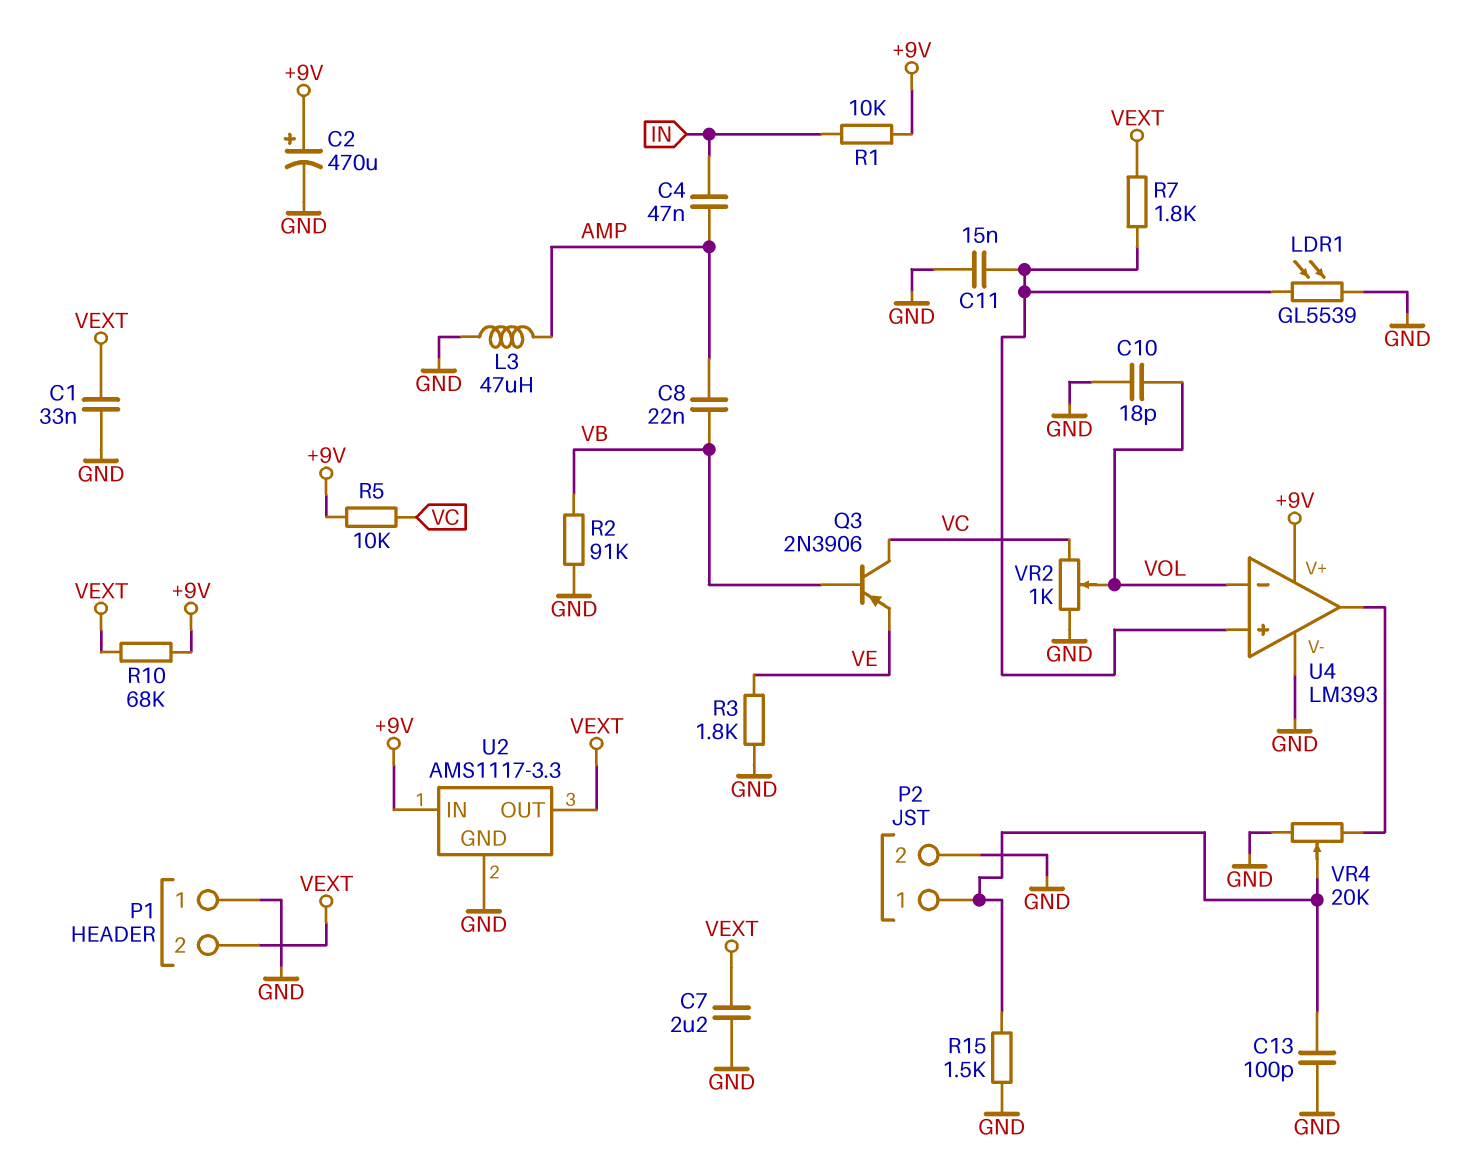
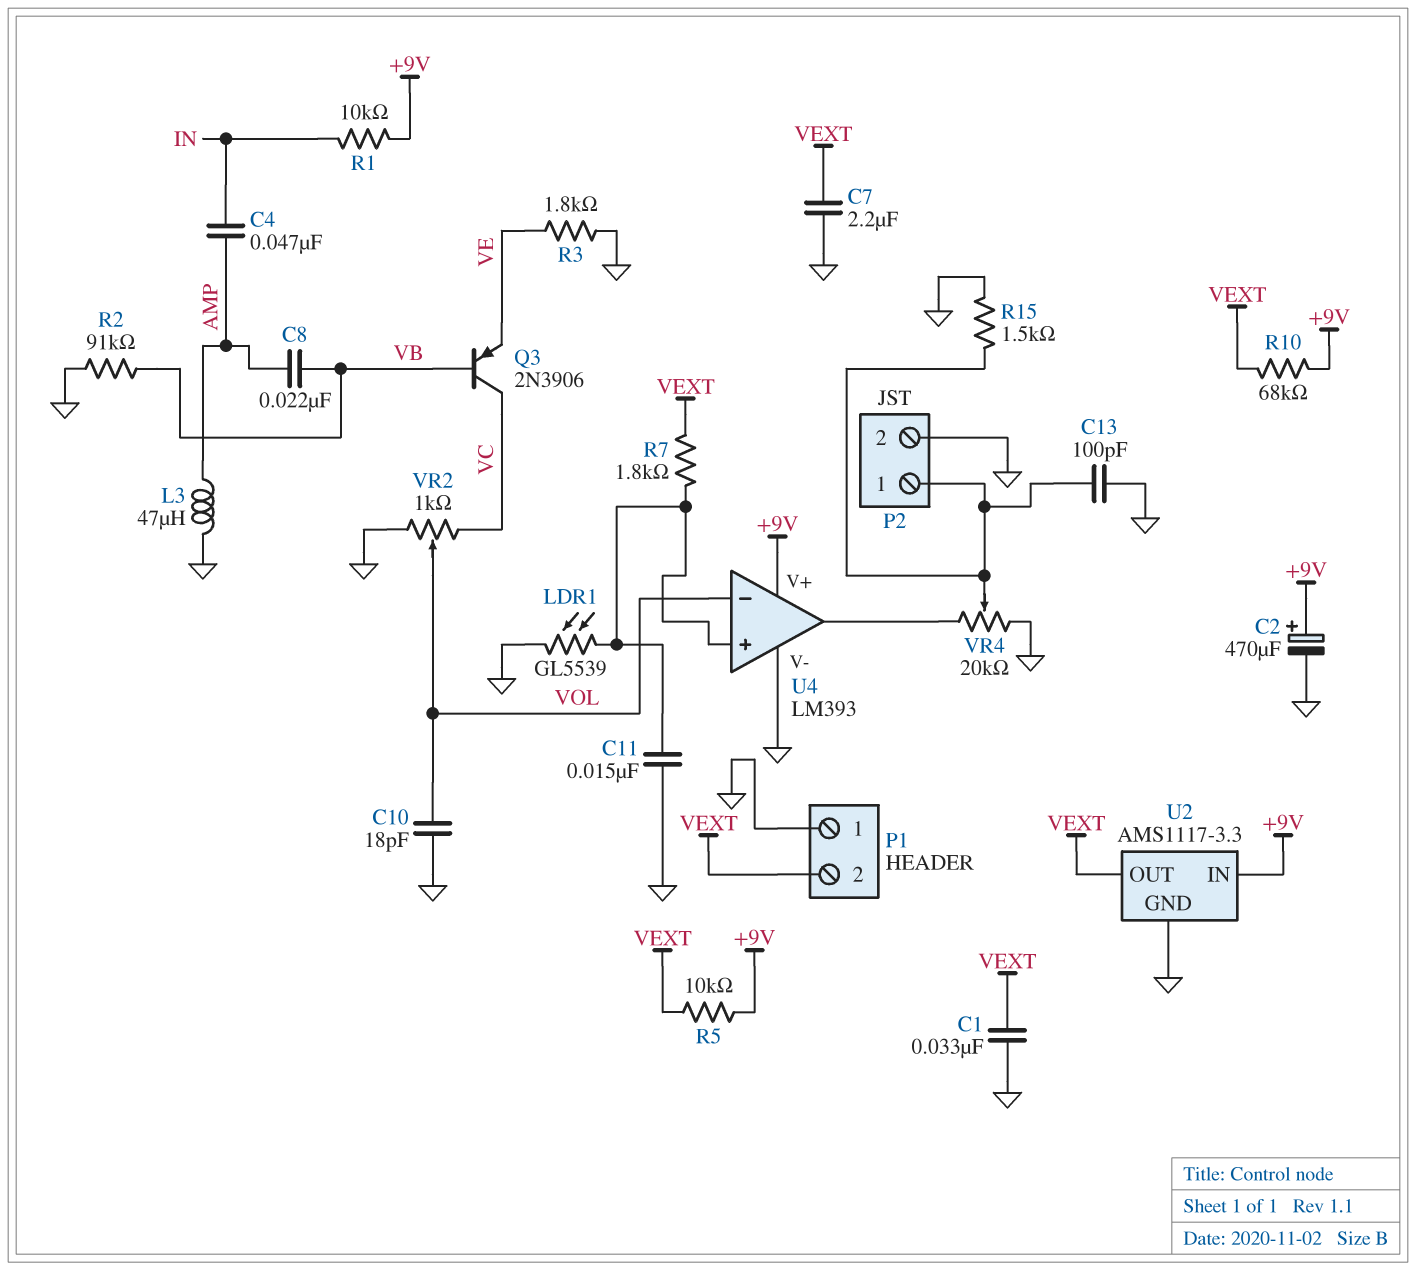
R5: 10k (+9V, VC) -> 10k (+9V, VEXT)

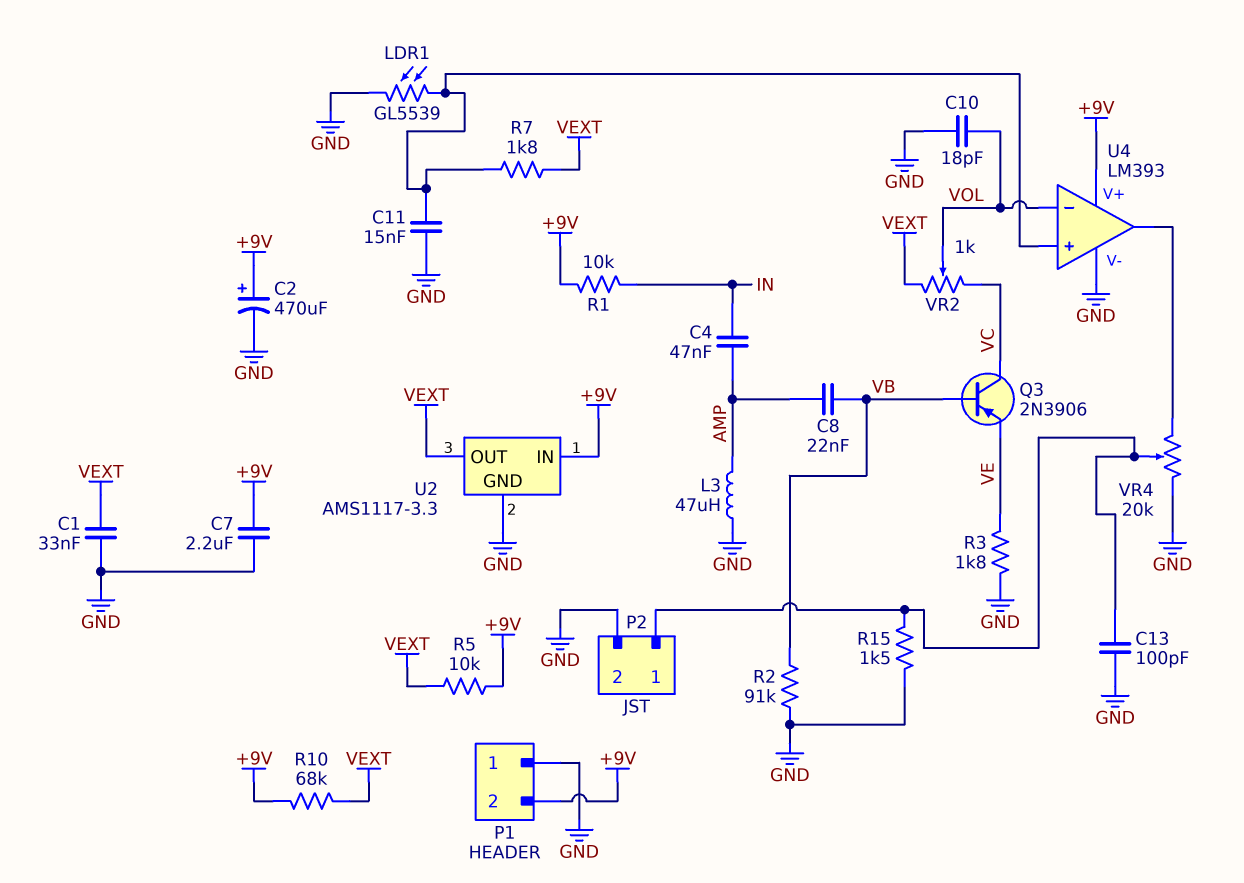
C7: 2.2uF (GND, VEXT) -> 2.2uF (+9V, GND)
P1 pin 2: VEXT -> +9V
VR2: 1k (GND, VC, wiper VOL) -> 1k (VC, VEXT, wiper VOL)

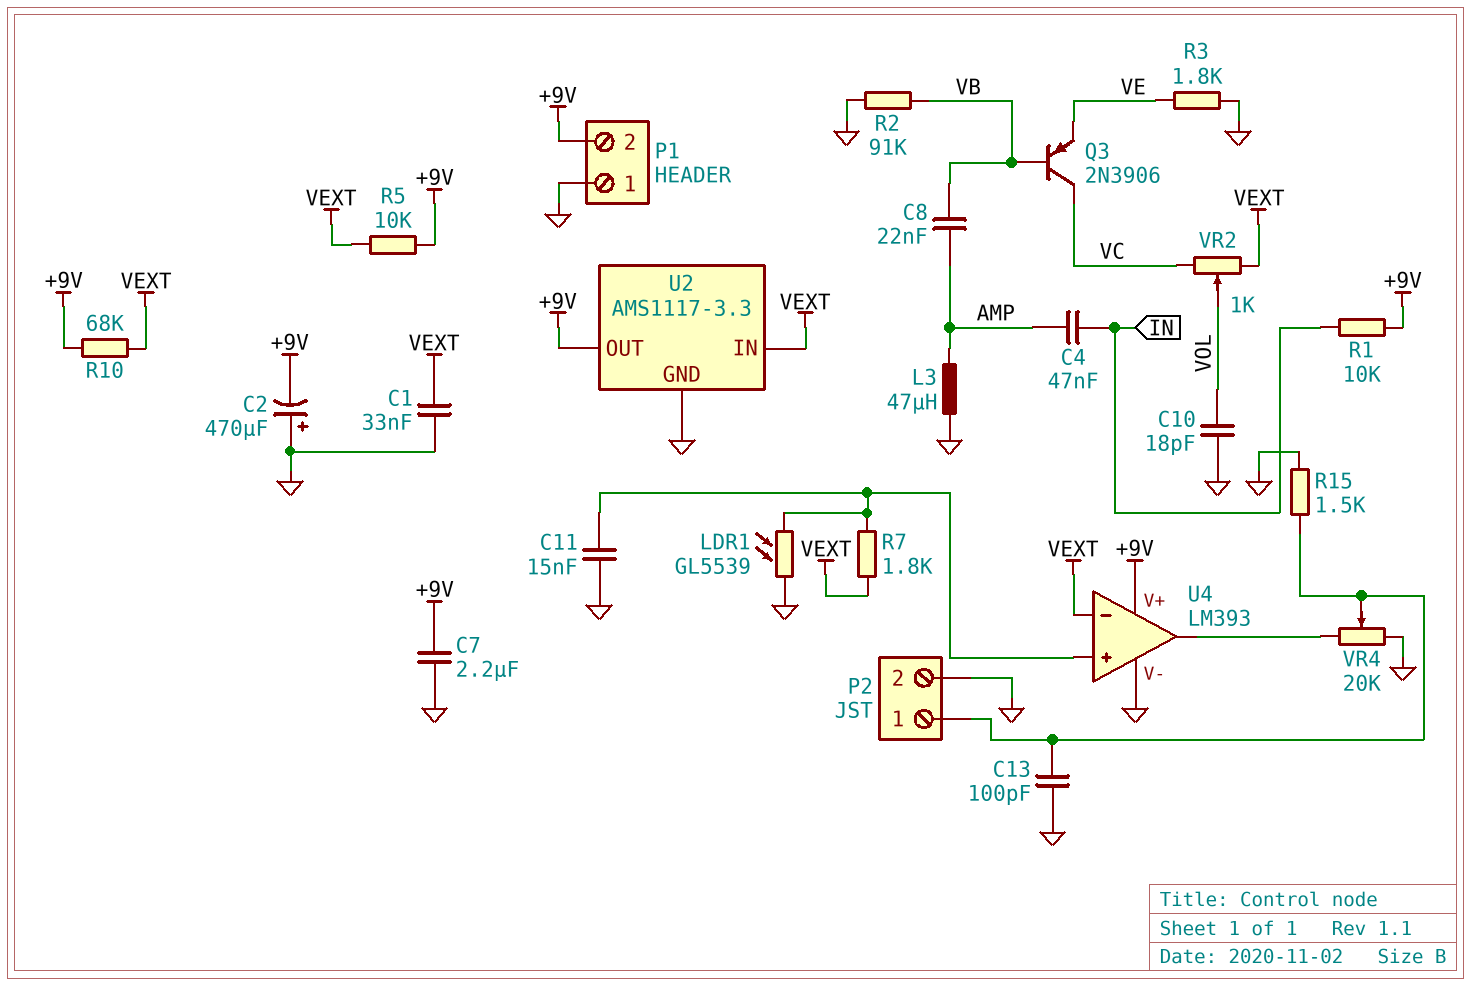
C2: 470uF (plus +9V, minus GND) -> 470uF (plus GND, minus +9V)
U2 pin IN: +9V -> VEXT
U2 pin OUT: VEXT -> +9V
U4 pin in-: VOL -> VEXT

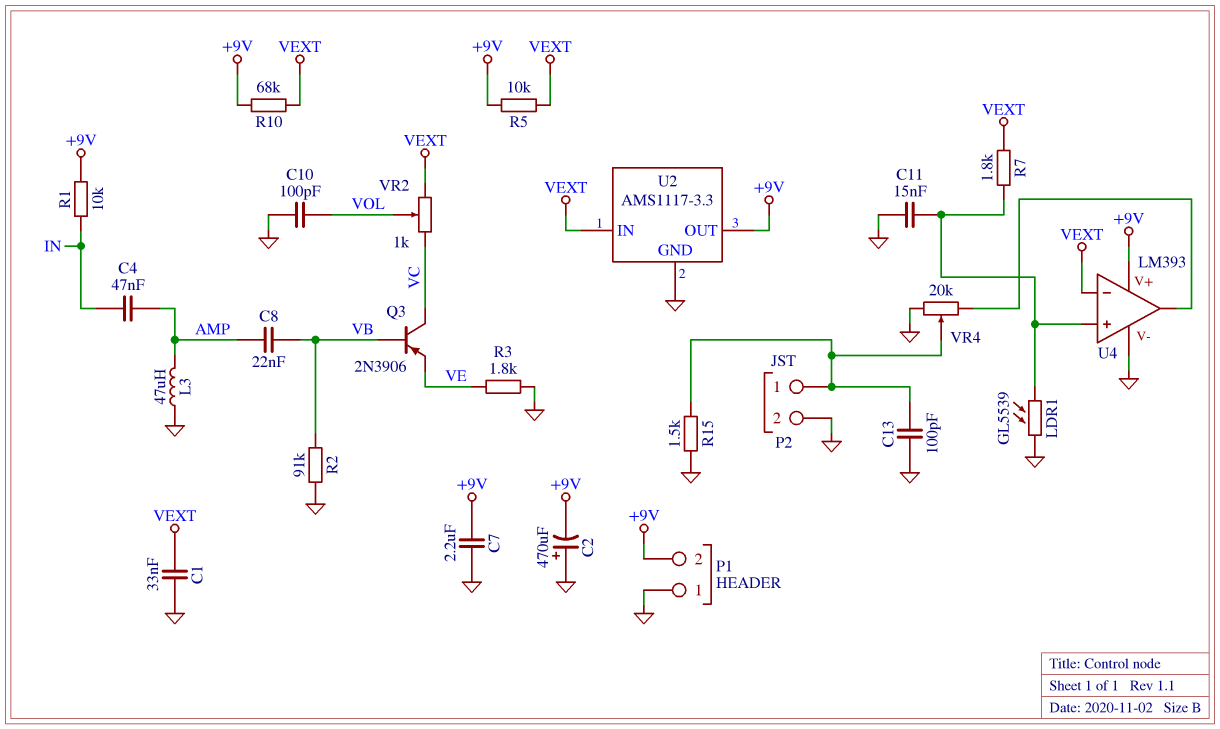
C10: 18pF (GND, VOL) -> 100pF (GND, VOL)

